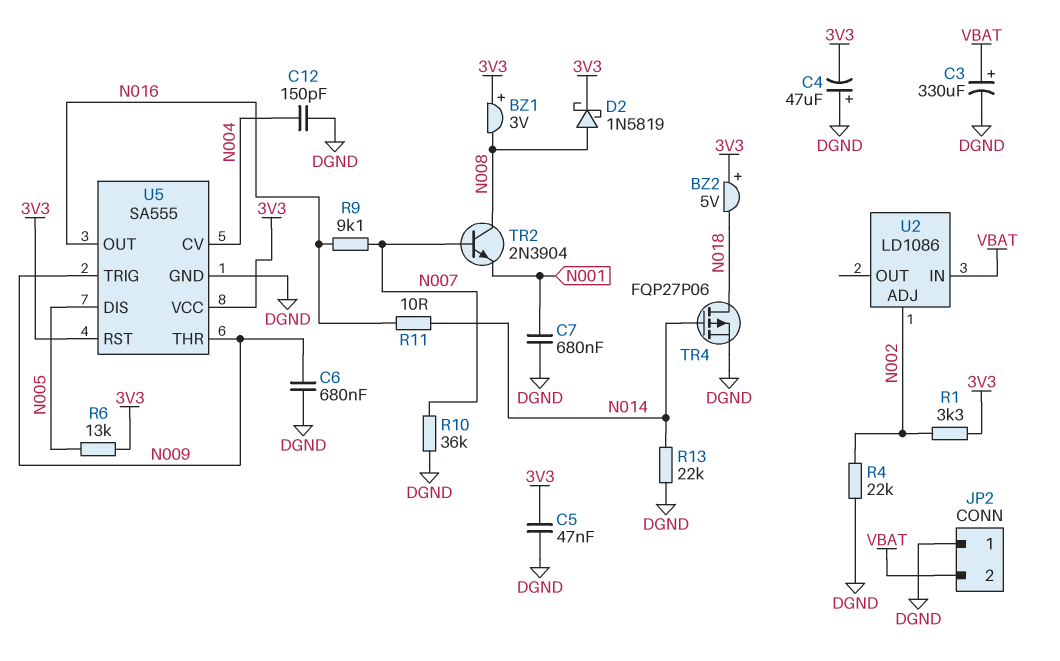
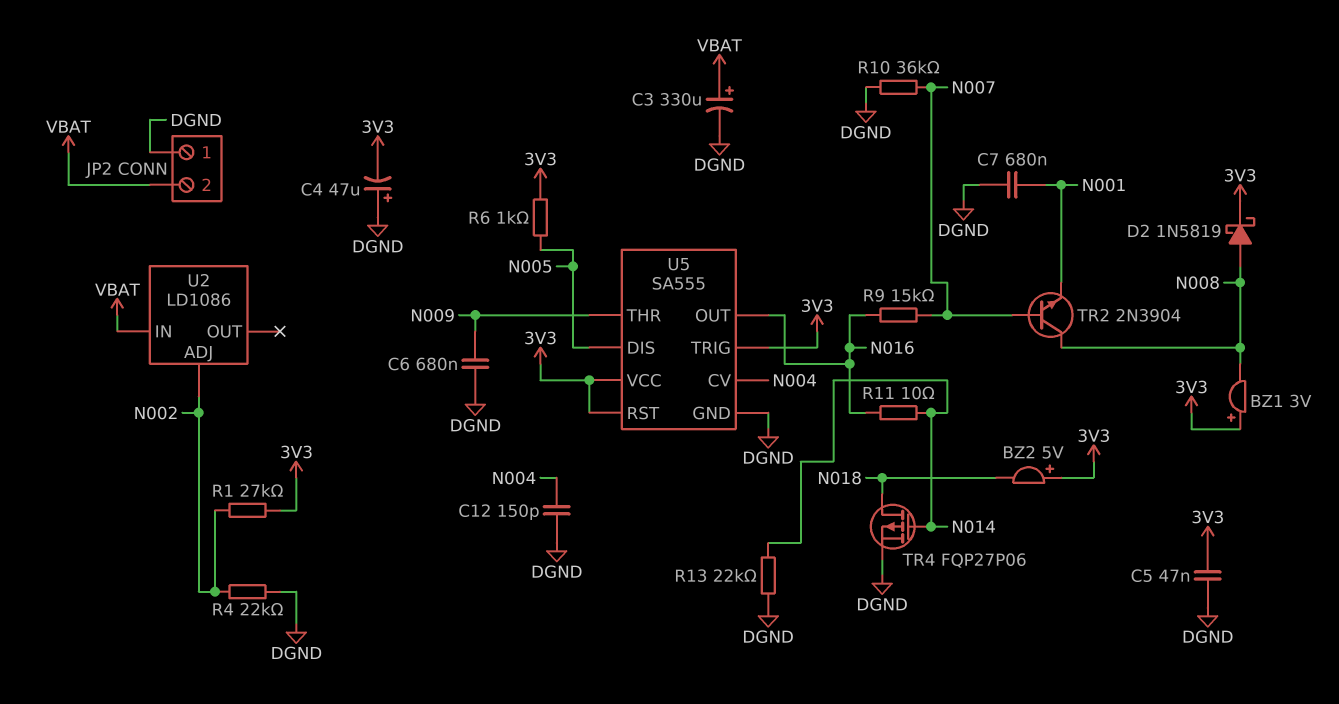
R1: 3.3k (3V3, N002) -> 27k (3V3, N002)
R6: 13k (3V3, N005) -> 1k (3V3, N005)
R9: 9.1k (N007, N016) -> 15k (N007, N016)
U5 pin TRIG: N009 -> 3V3

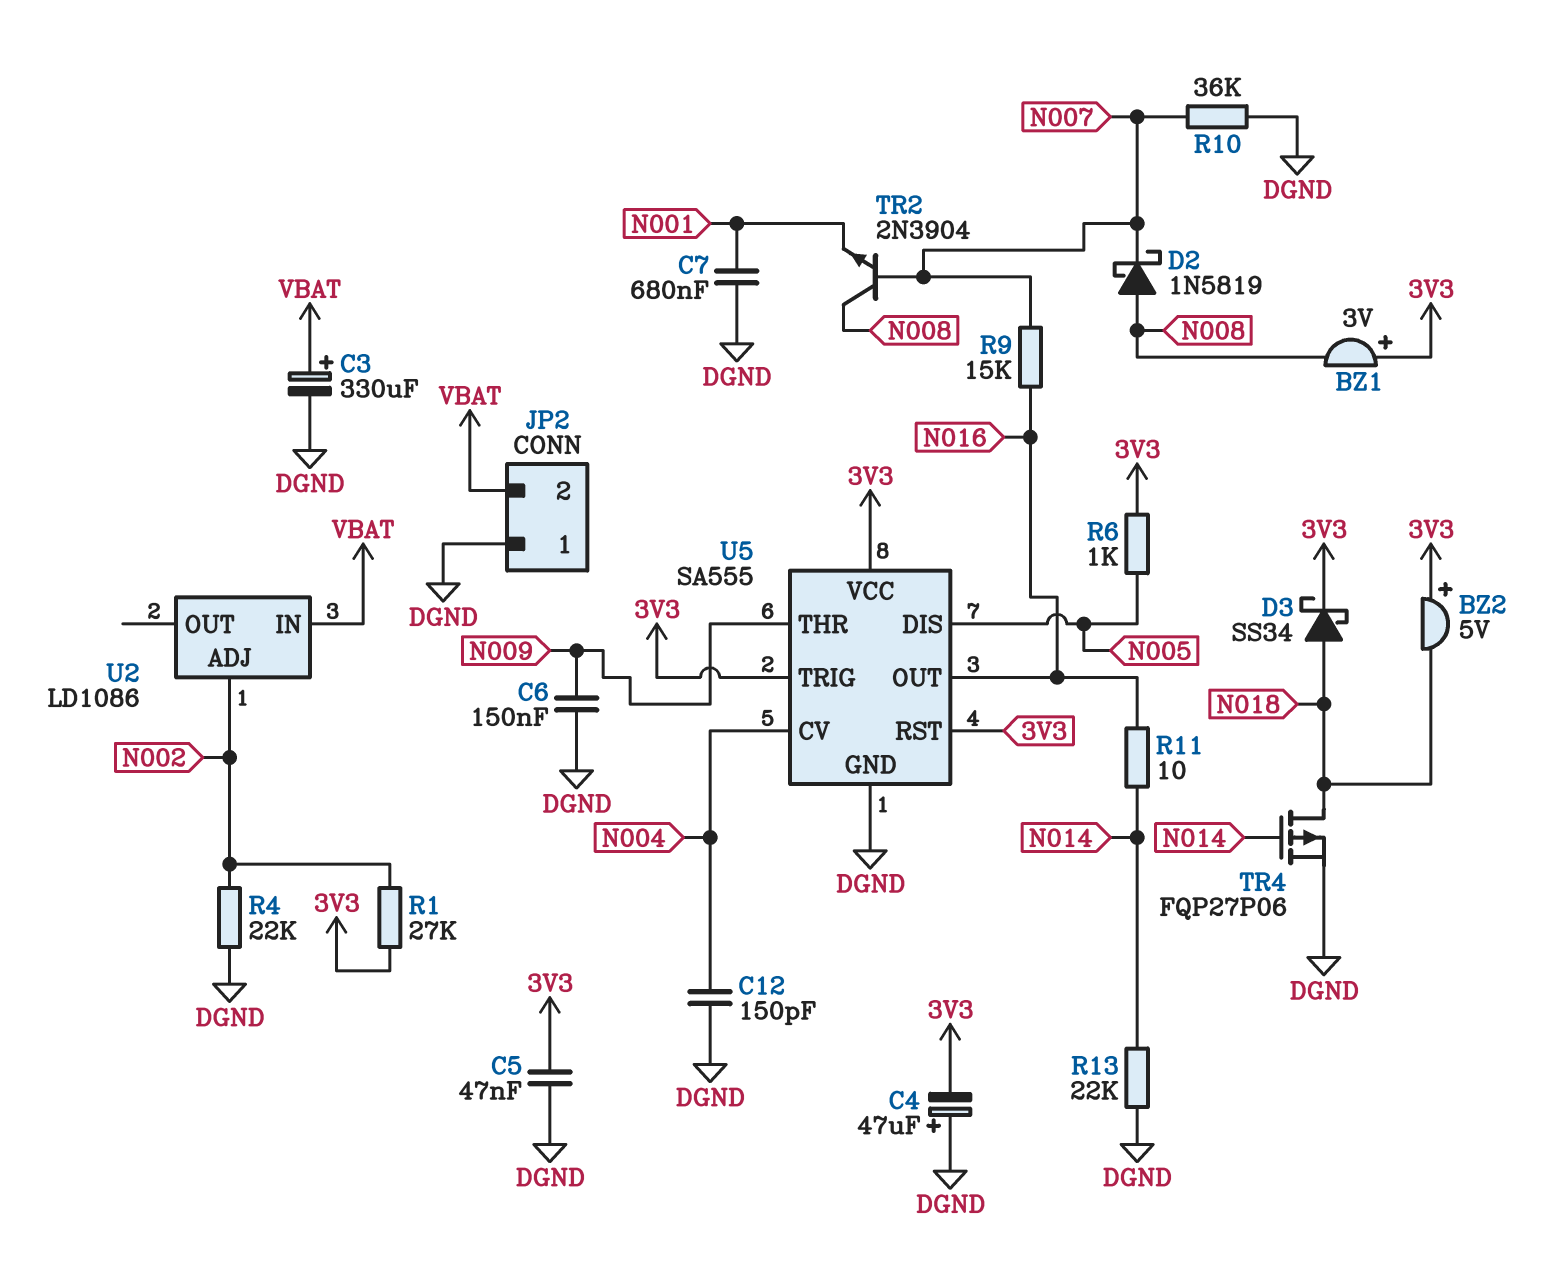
C6: 680nF (DGND, N009) -> 150nF (DGND, N009)
D2: schottky 1N5819 (A N008, K 3V3) -> schottky 1N5819 (A N008, K N007)
D3: none -> schottky SS34 (A N018, K 3V3)

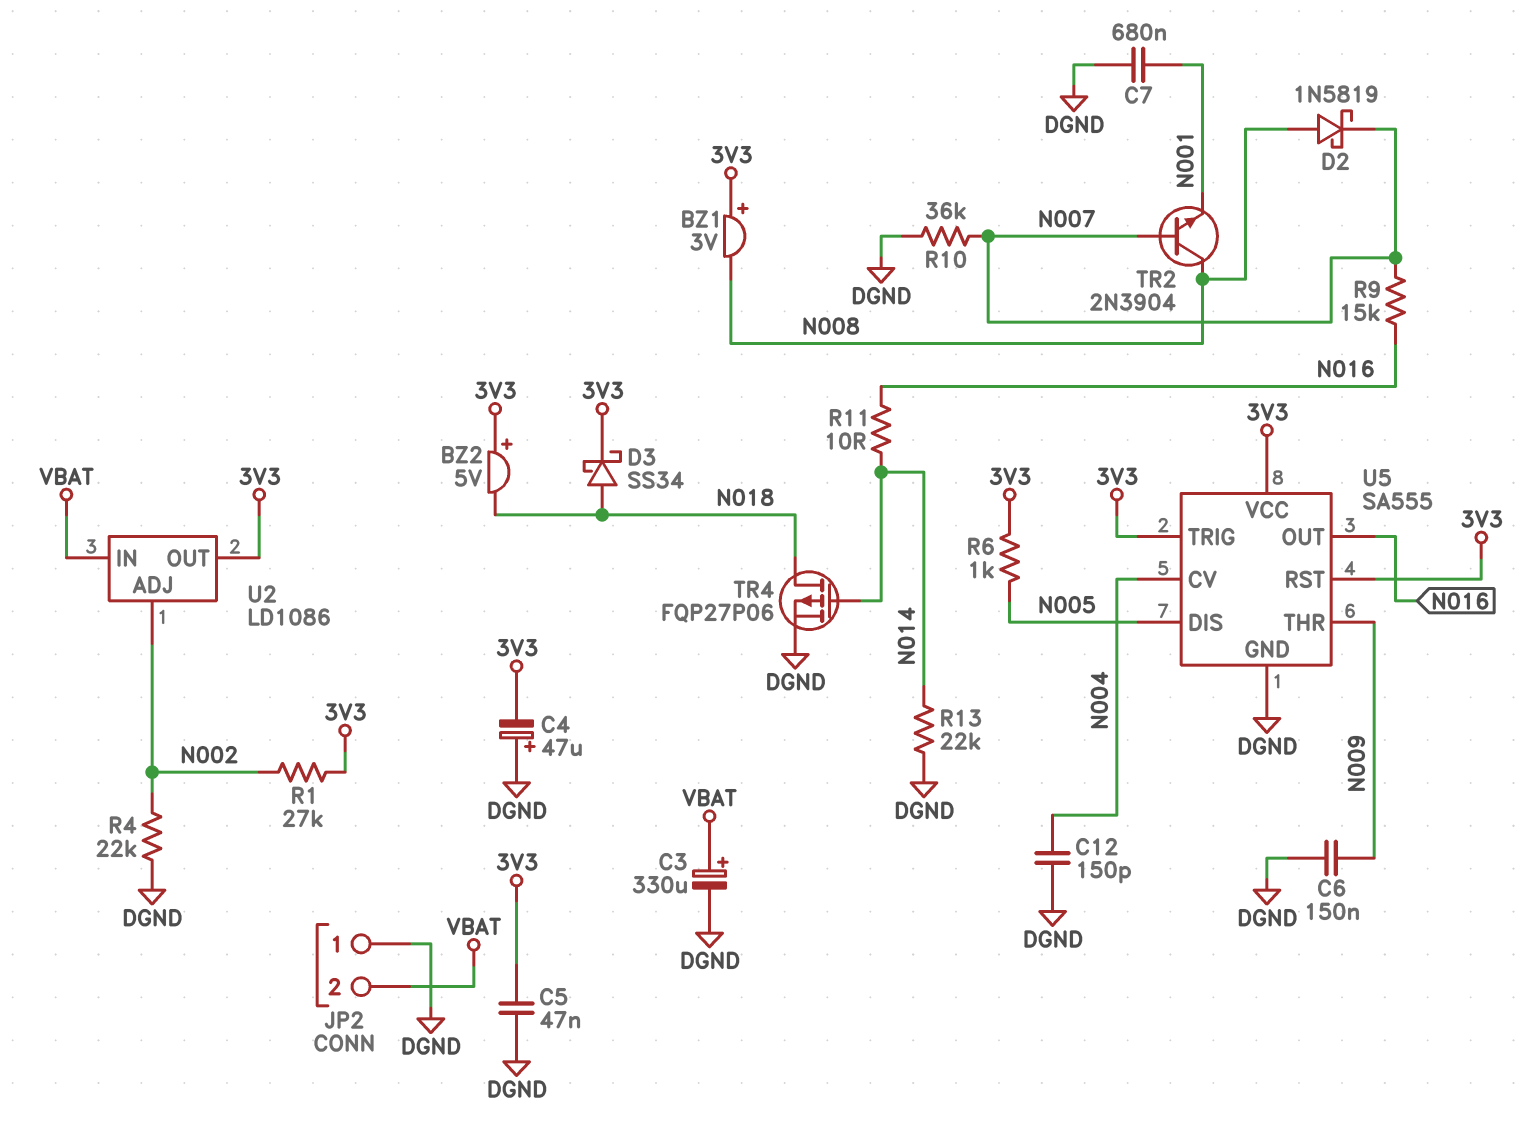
U2 pin OUT: none -> 3V3

